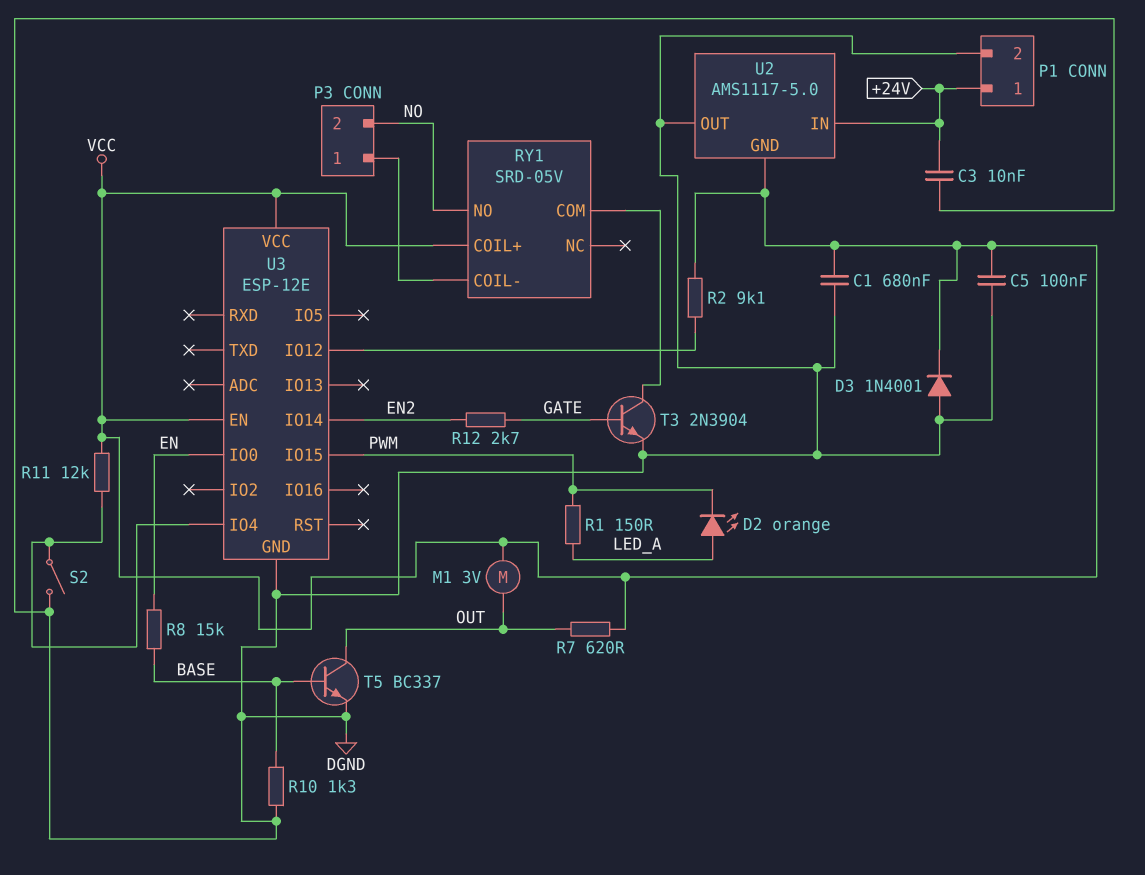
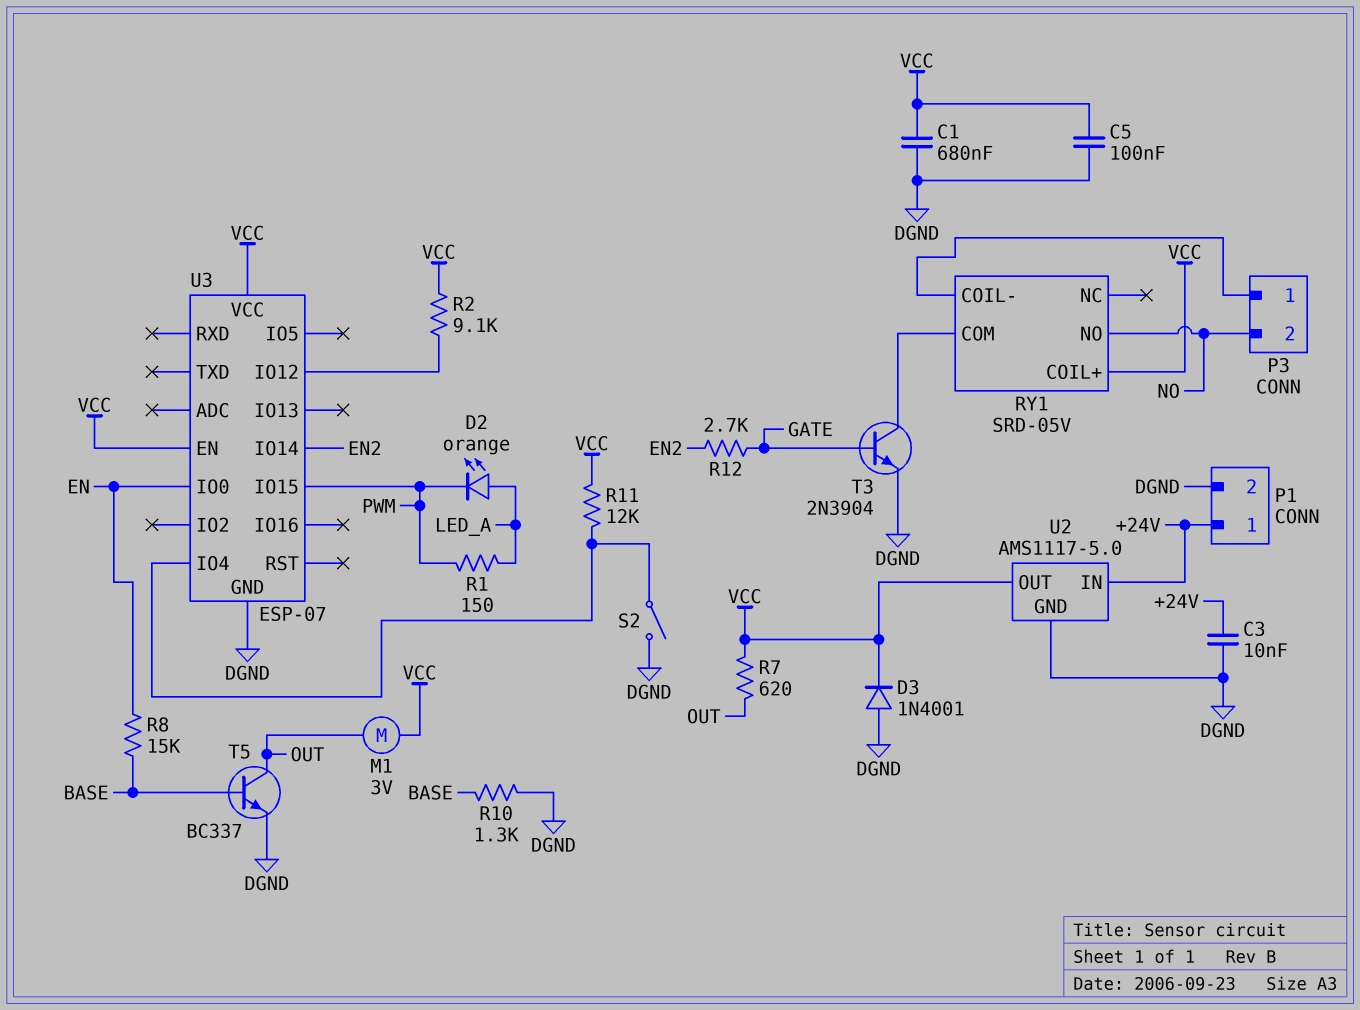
U2 pin GND: VCC -> DGND
U2 pin OUT: DGND -> VCC
U3: ESP-12E -> ESP-07

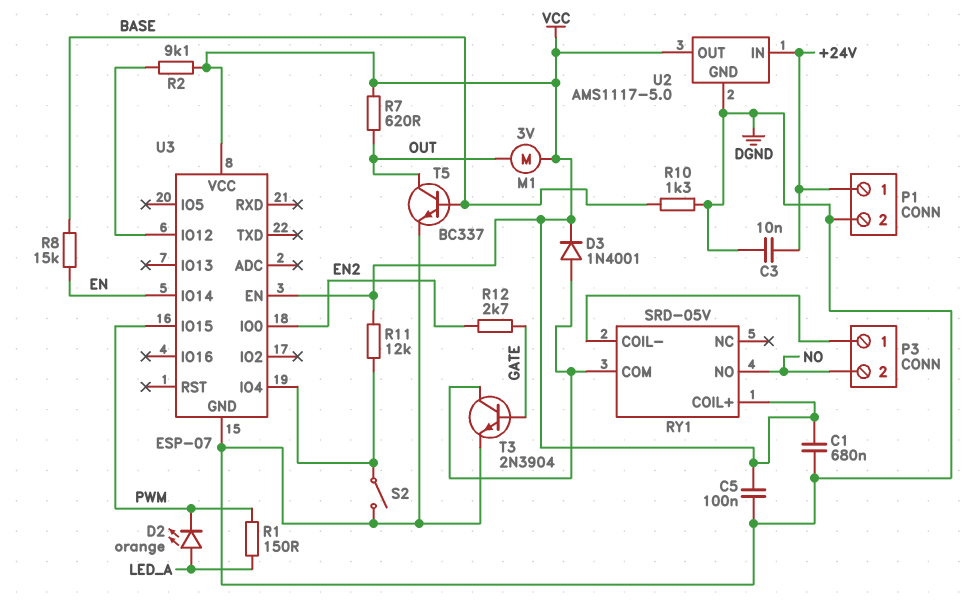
D3: diode 1N4001 (A DGND, K VCC) -> diode 1N4001 (A RY1/COM, K VCC)
U3 pin IO0: EN -> EN2
U3 pin IO14: EN2 -> EN

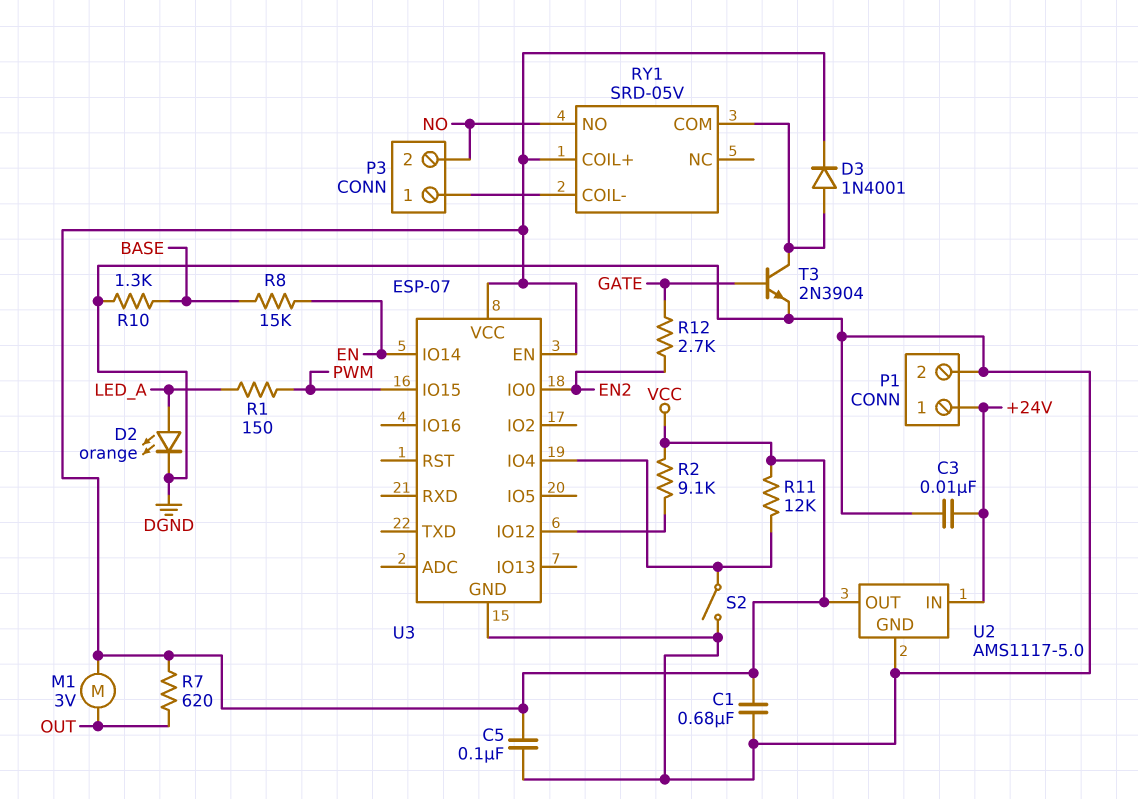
D2: LED orange (A LED_A, K PWM) -> LED orange (A LED_A, K DGND)
T5: NPN BC337 (B BASE, C OUT, E DGND) -> none

